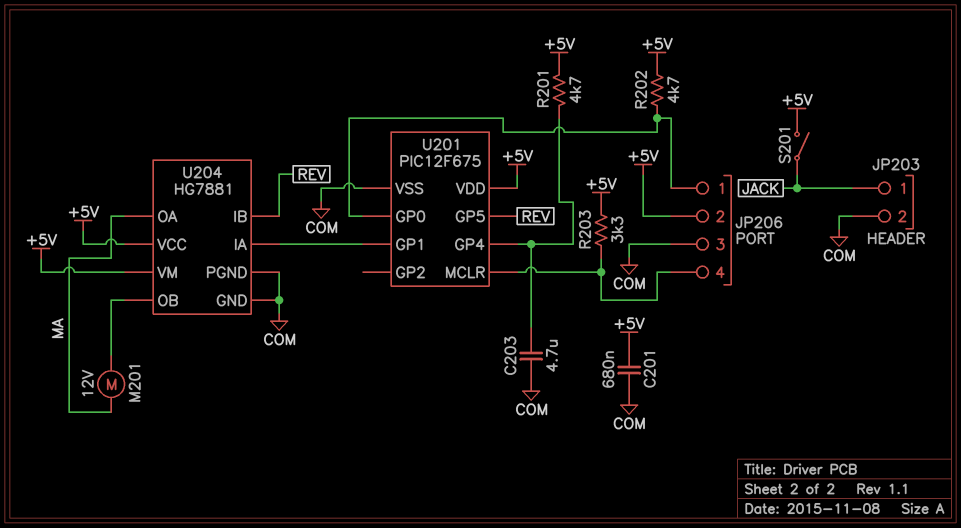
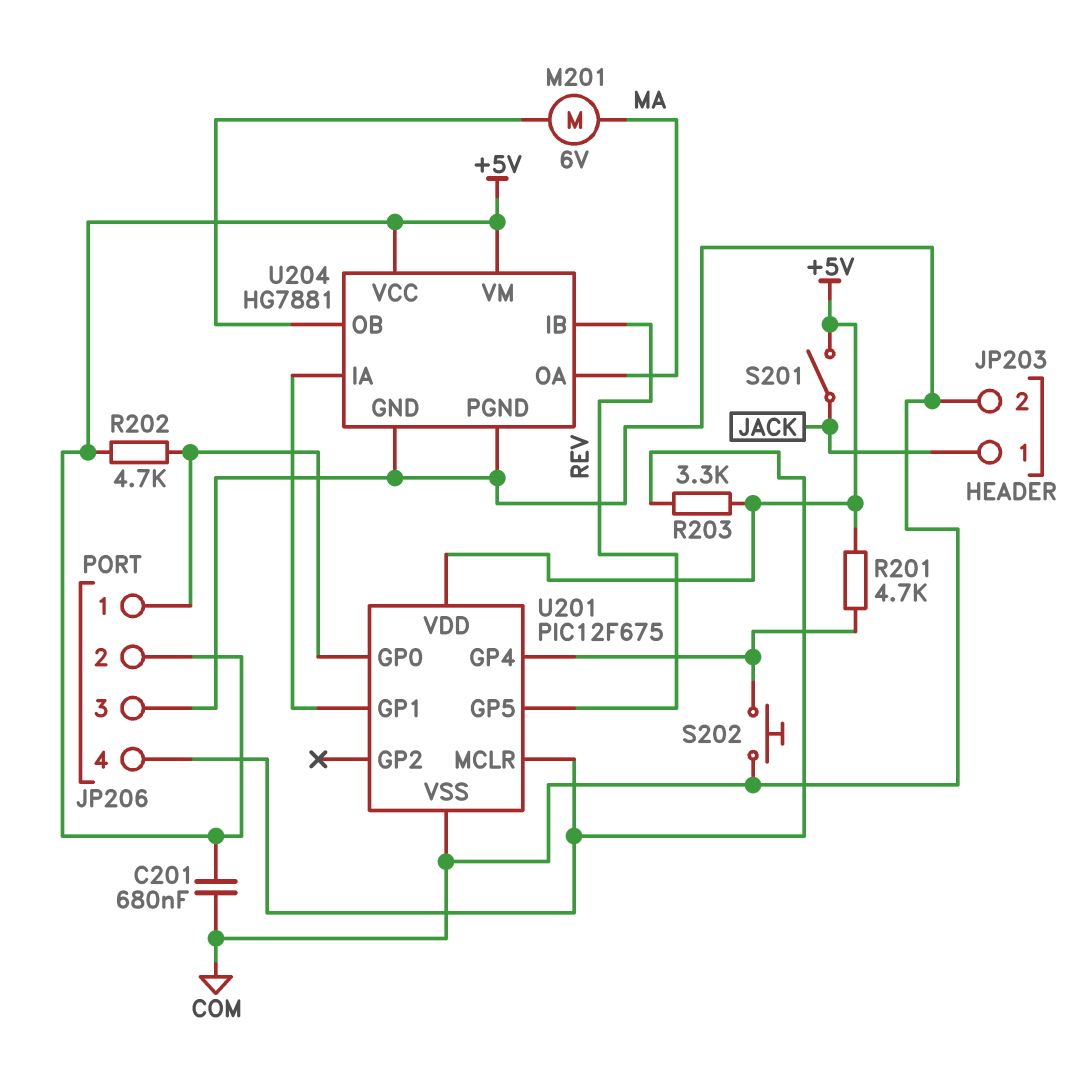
C203: 4.7uF (COM, U201/GP4) -> none
M201: motor 12V (MA, U204/OB) -> motor 6V (MA, U204/OB)
S202: none -> button (COM, U201/GP4)

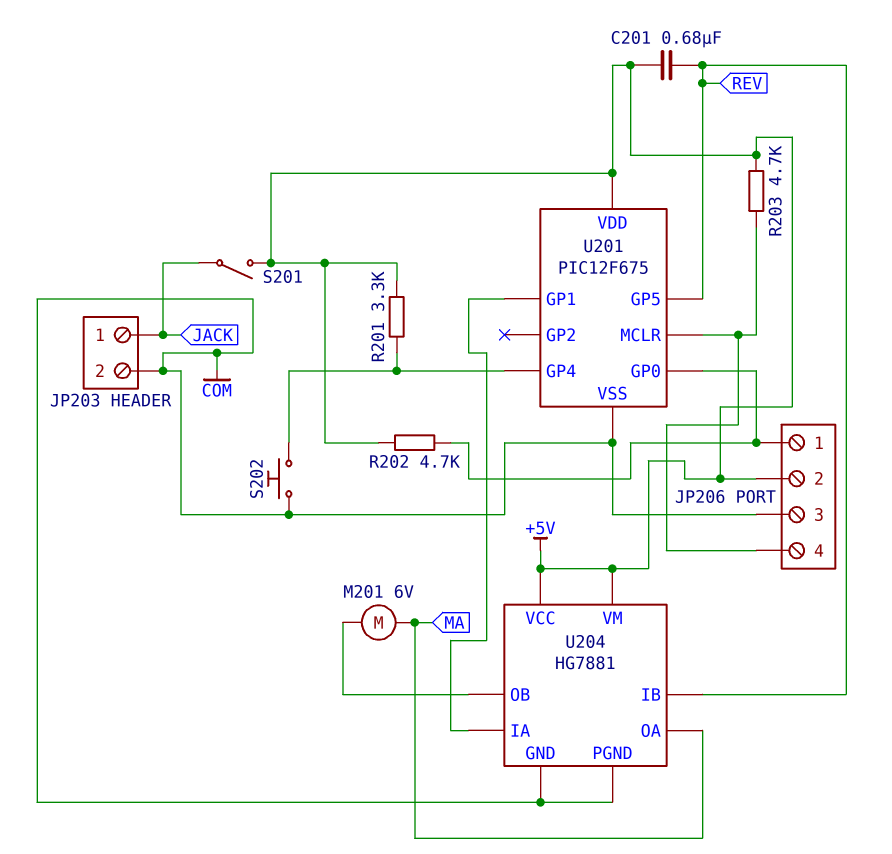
C201: 680nF (+5V, COM) -> 680nF (+5V, REV)
R201: 4.7k (+5V, U201/GP4) -> 3.3k (+5V, U201/GP4)
R203: 3.3k (+5V, JP206/4) -> 4.7k (+5V, JP206/4)

